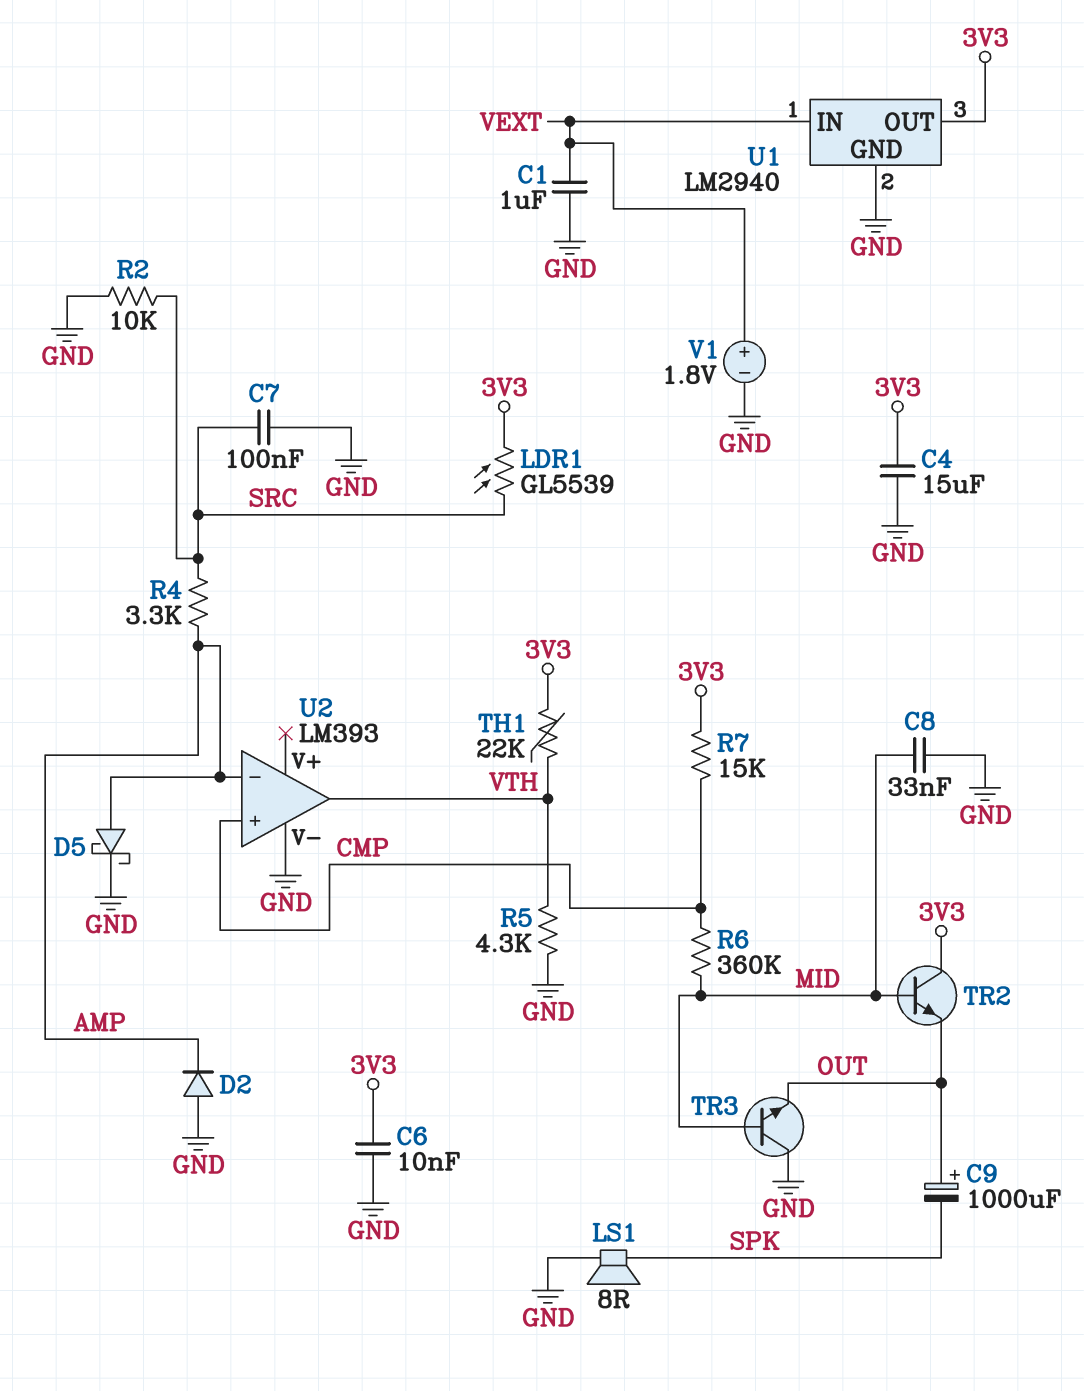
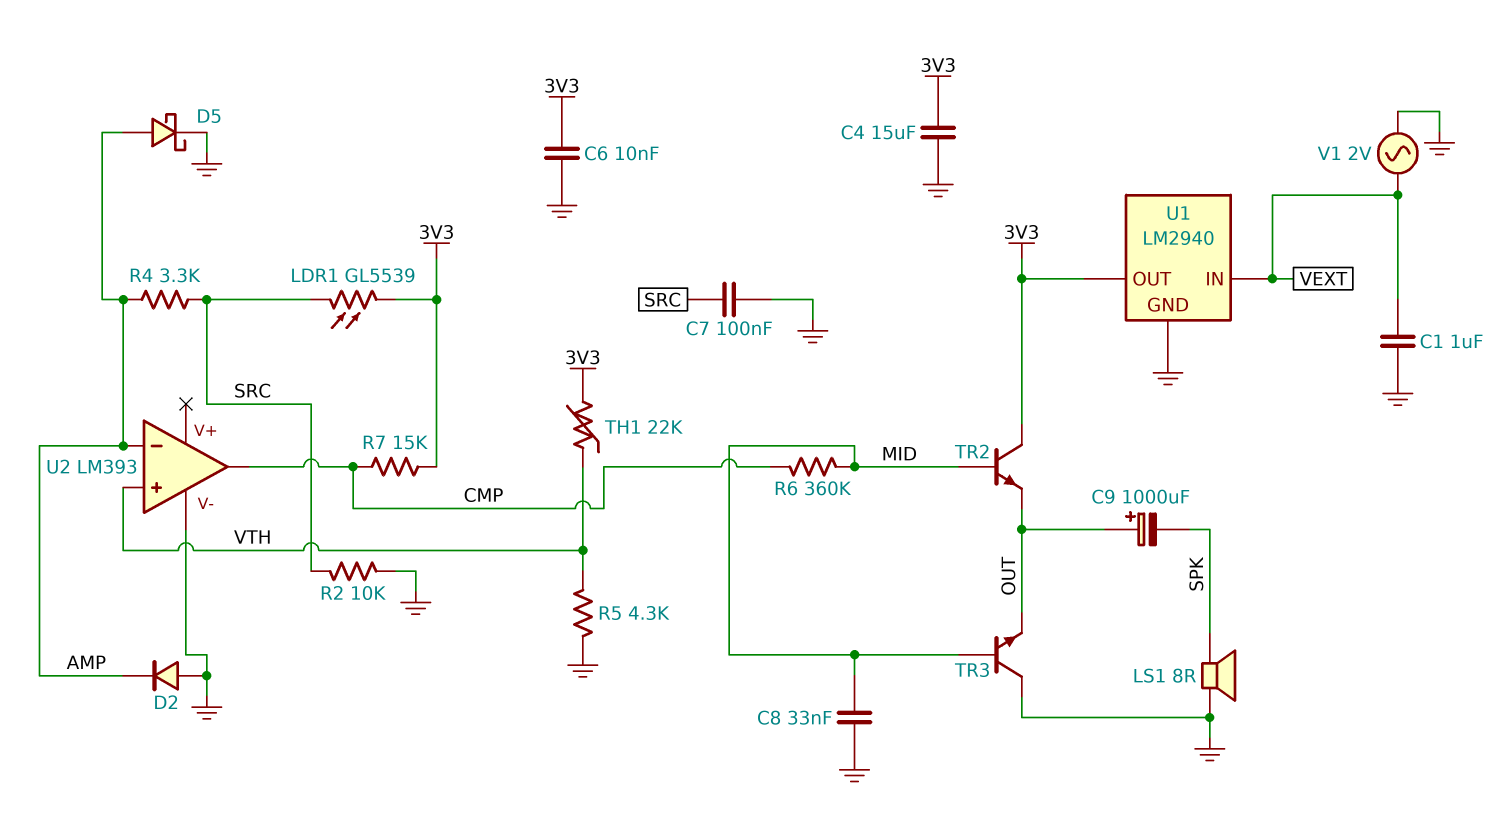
U2 pin in+: CMP -> VTH
U2 pin out: VTH -> CMP
V1: 1.8V (plus VEXT, minus GND) -> AC 2V (GND, VEXT)

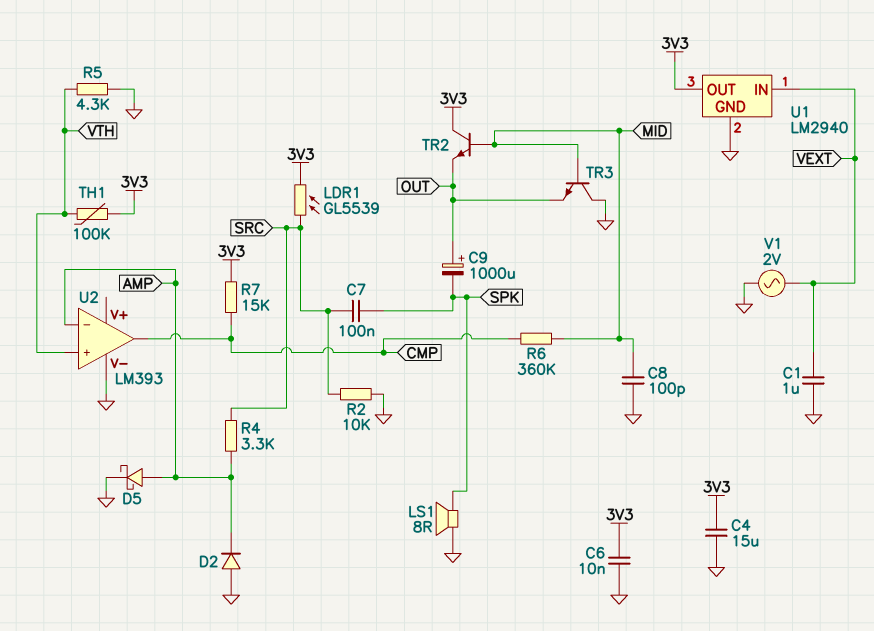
C7: 100nF (GND, SRC) -> 100nF (SPK, SRC)
C8: 33nF (GND, MID) -> 100pF (GND, MID)
TH1: 22k (3V3, VTH) -> 100k (3V3, VTH)

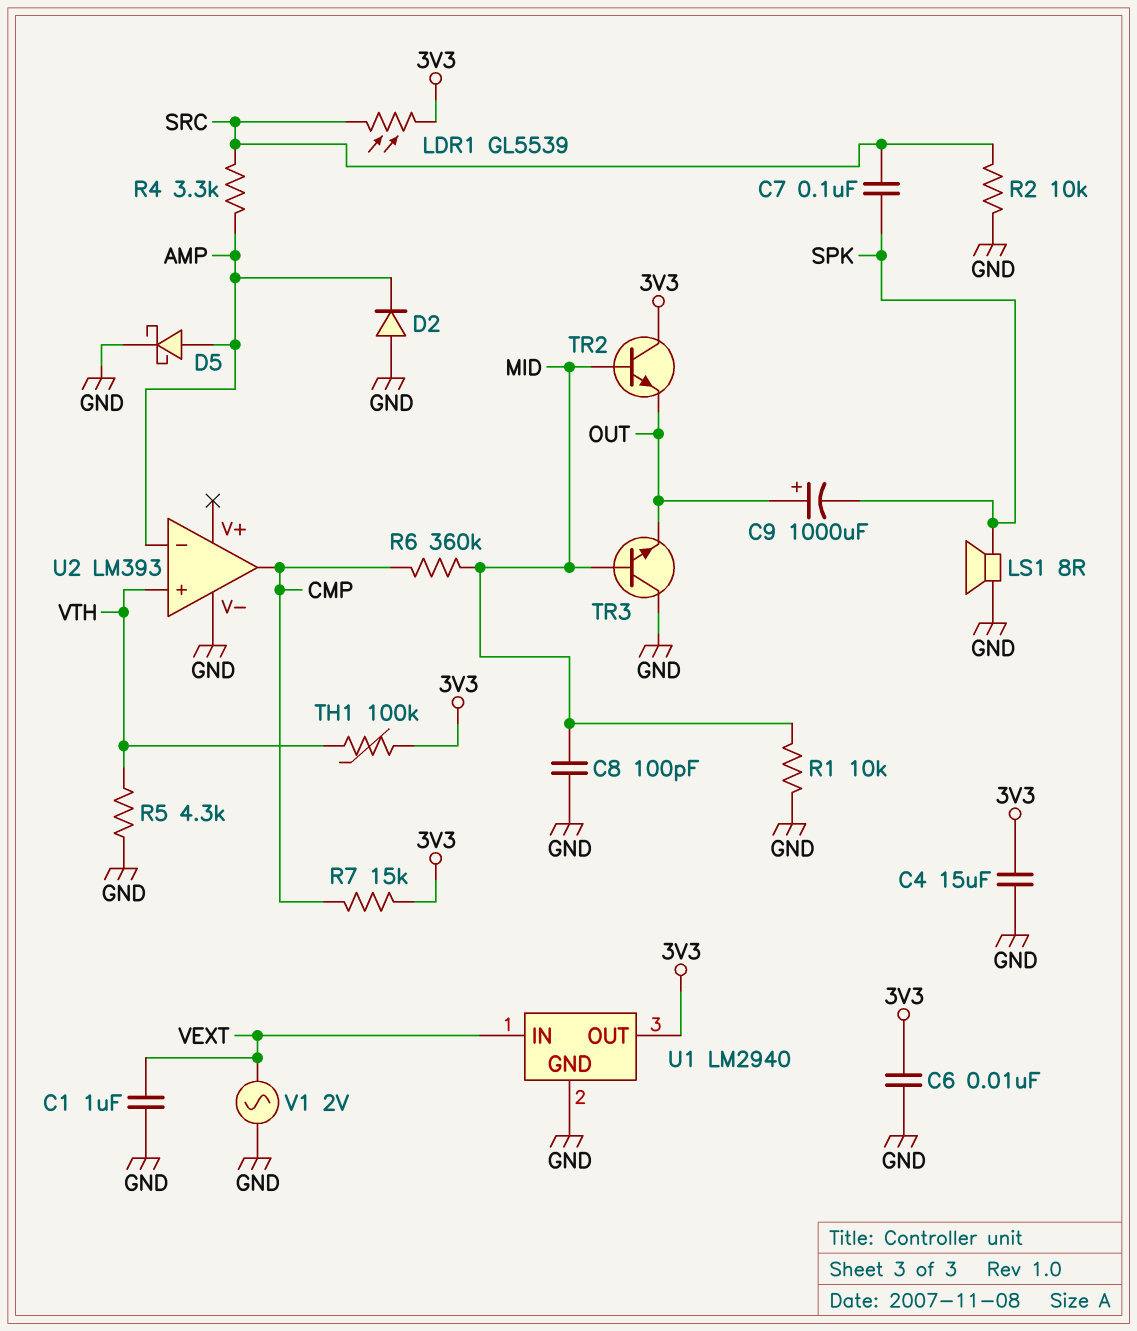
R1: none -> 10k (GND, MID)

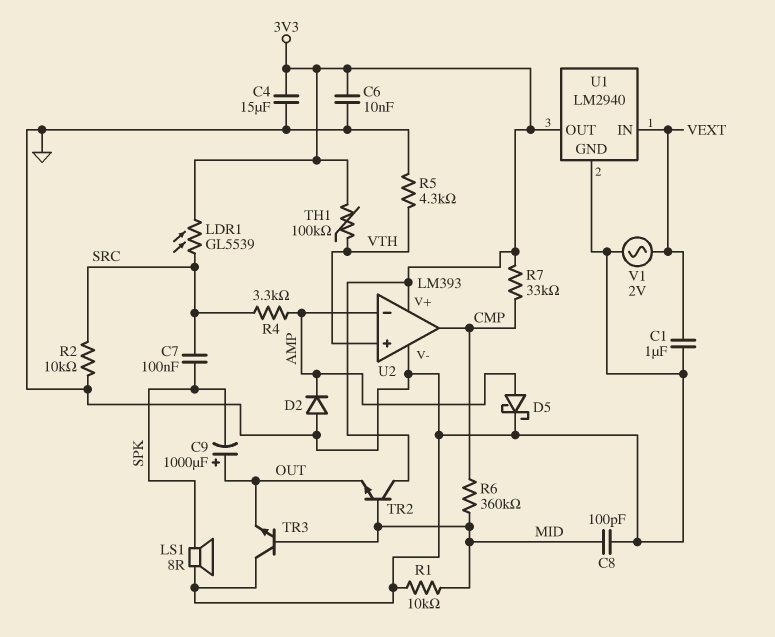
R7: 15k (3V3, CMP) -> 33k (3V3, CMP)
U2 pin V+: none -> 3V3

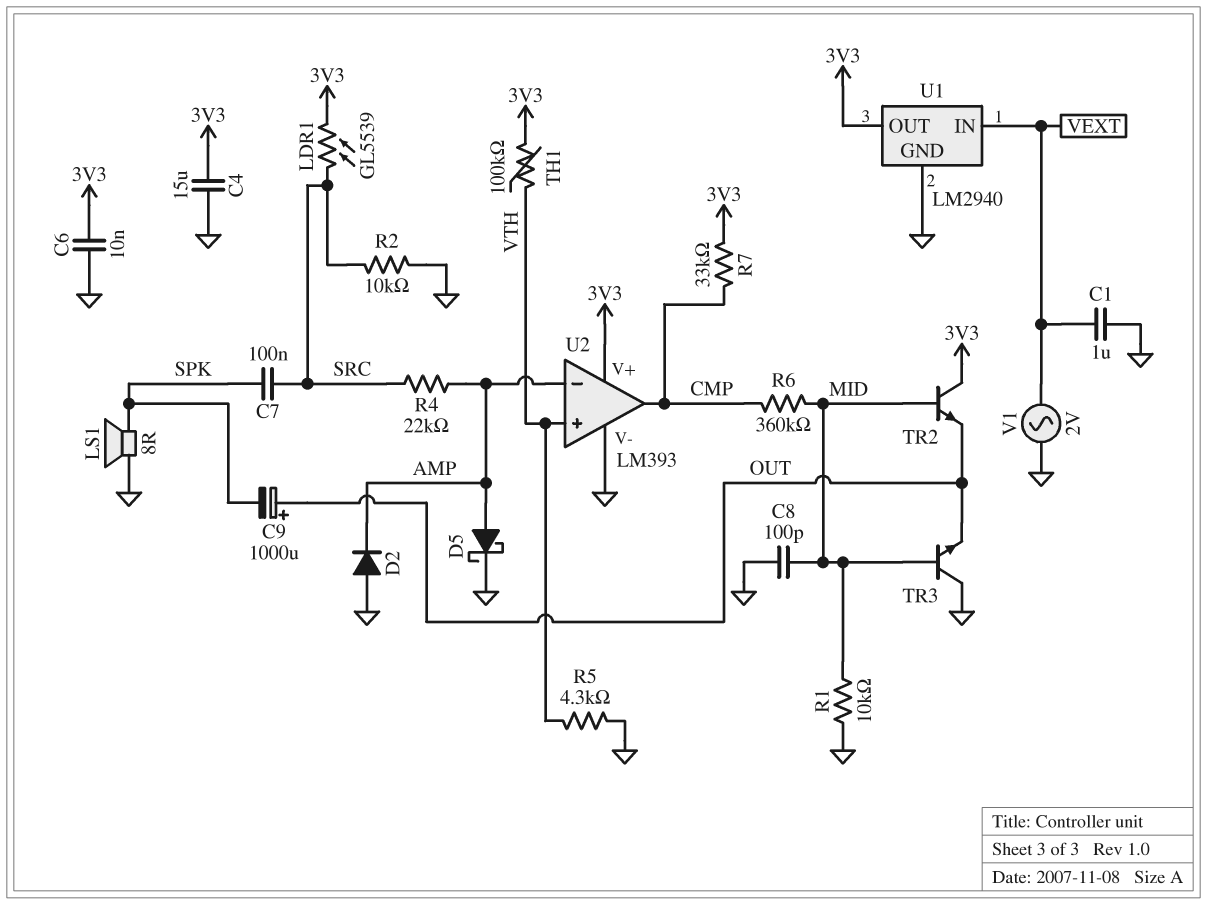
R4: 3.3k (AMP, SRC) -> 22k (AMP, SRC)

